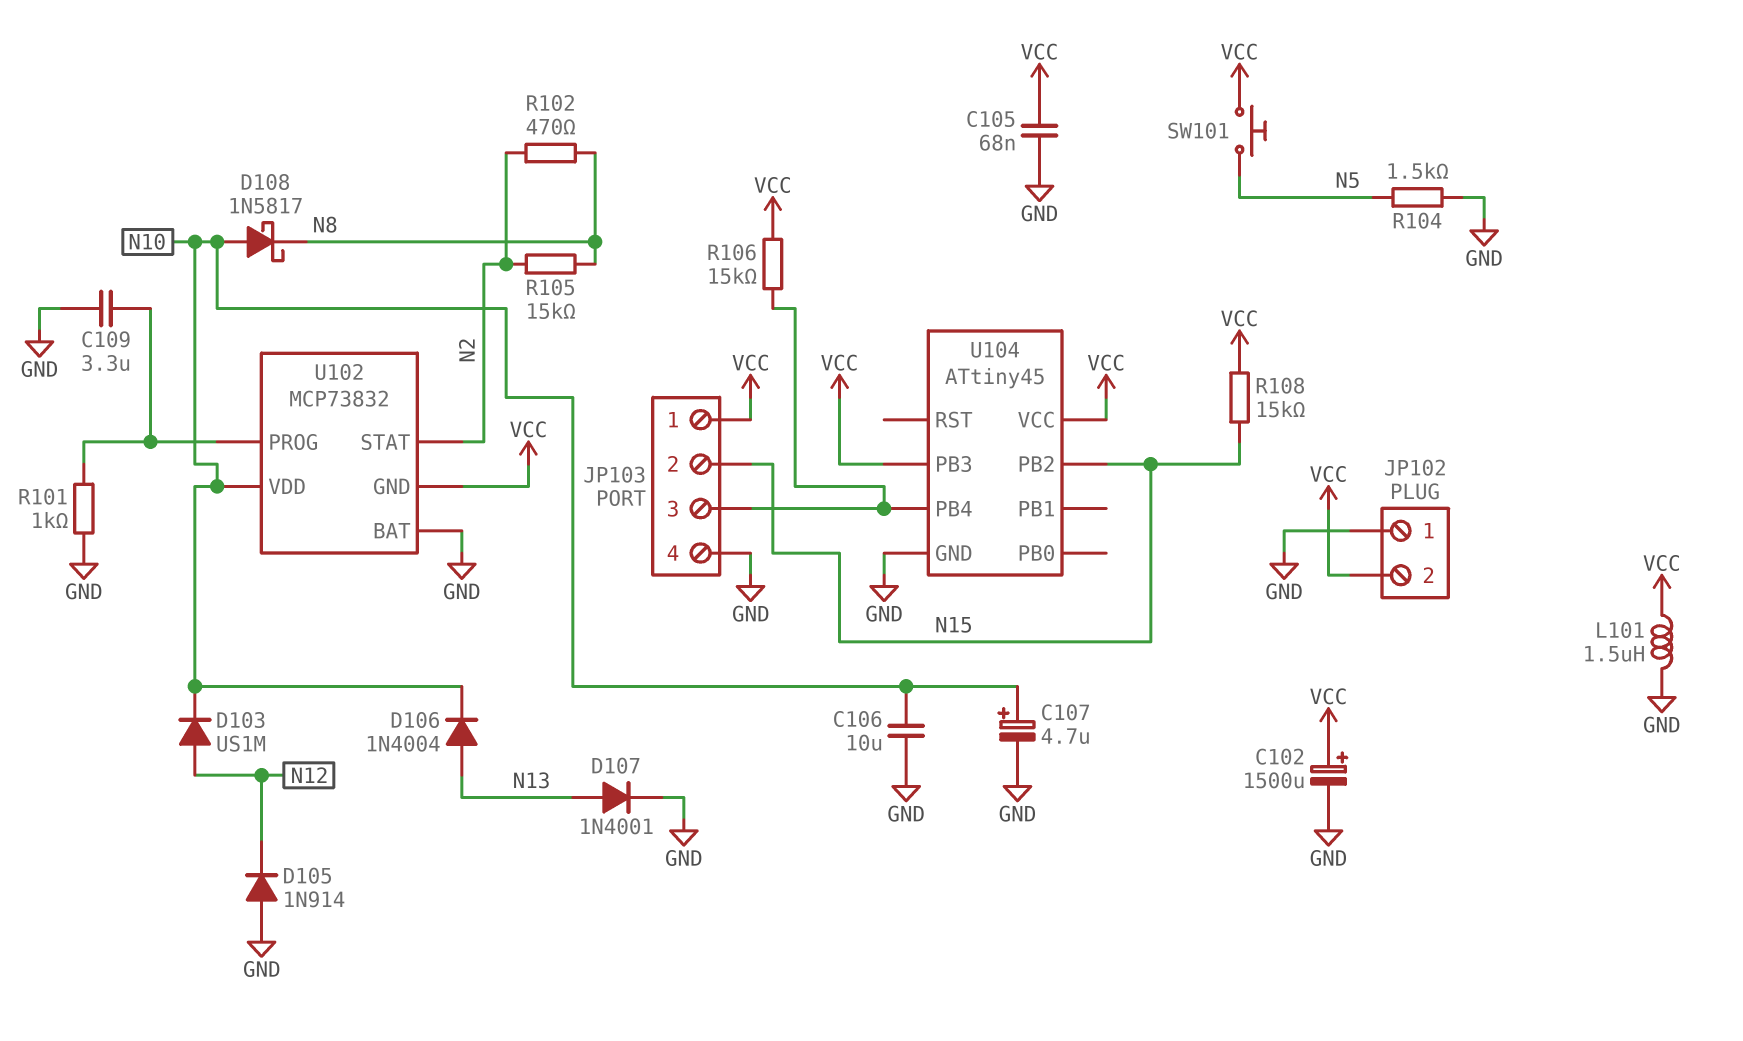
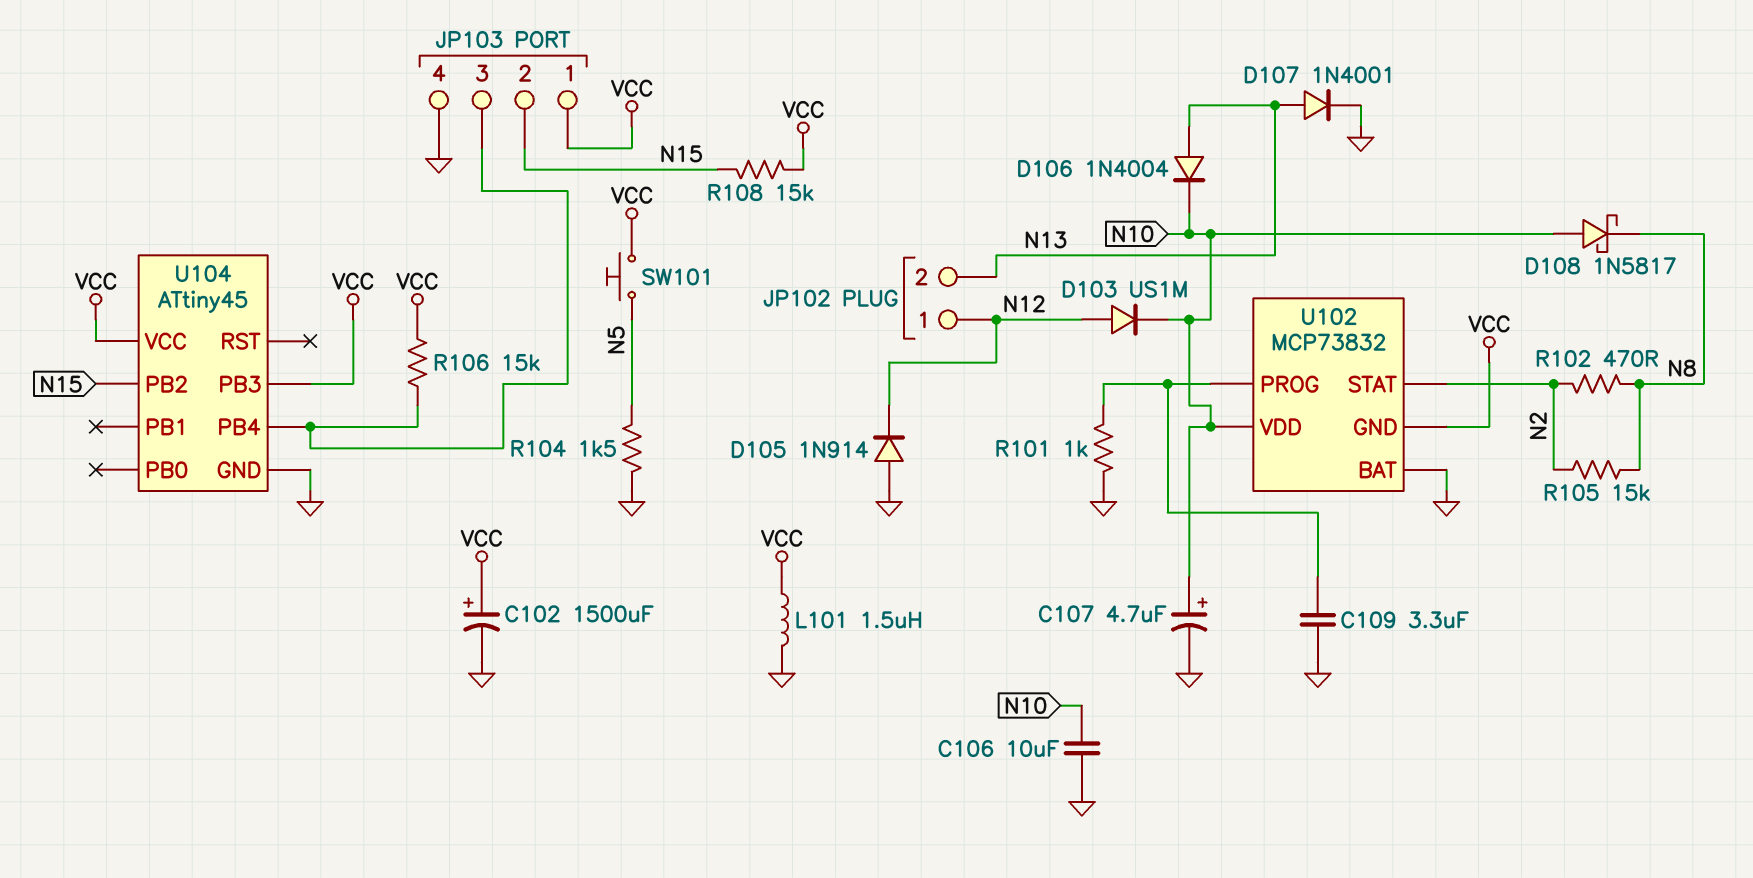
C105: 68nF (GND, VCC) -> none
JP102 pin 1: GND -> N12
JP102 pin 2: VCC -> N13

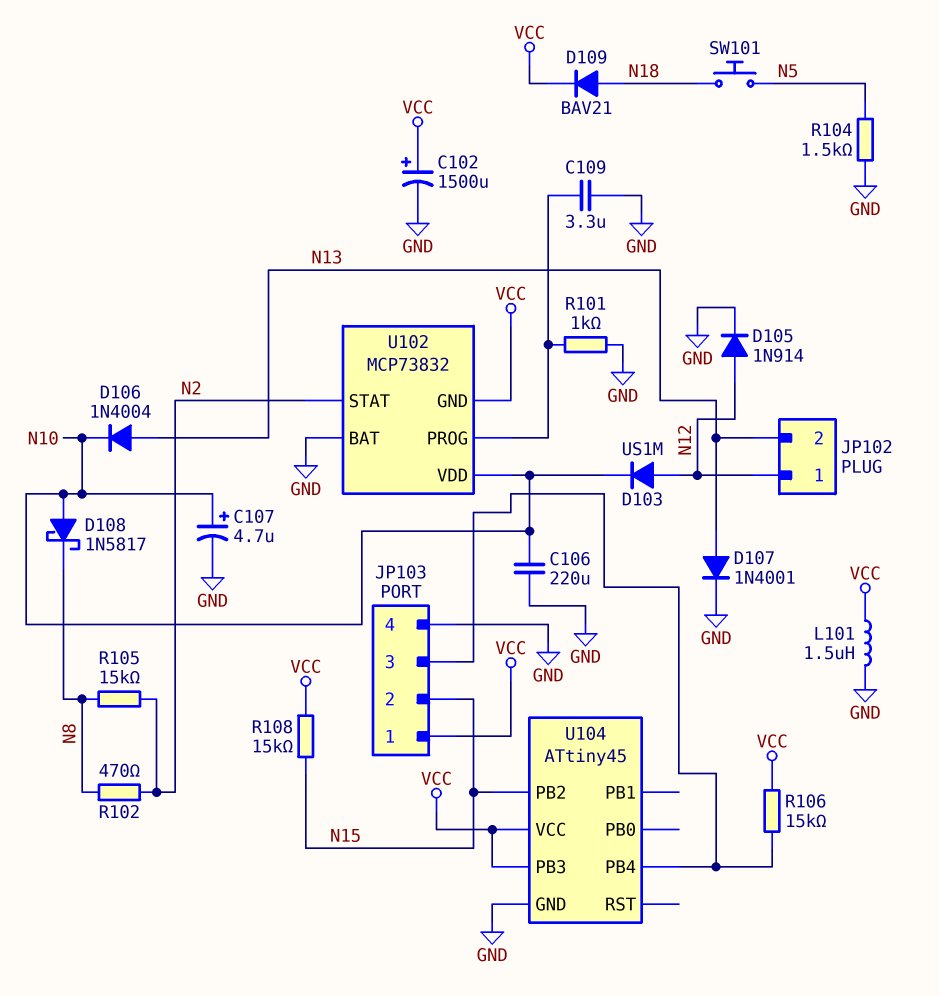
C106: 10uF (GND, N10) -> 220uF (GND, N10)
D105: diode 1N914 (A GND, K N12) -> diode 1N914 (A N12, K GND)
D109: none -> diode BAV21 (A N18, K VCC)
SW101: button (N5, VCC) -> button (N5, N18)

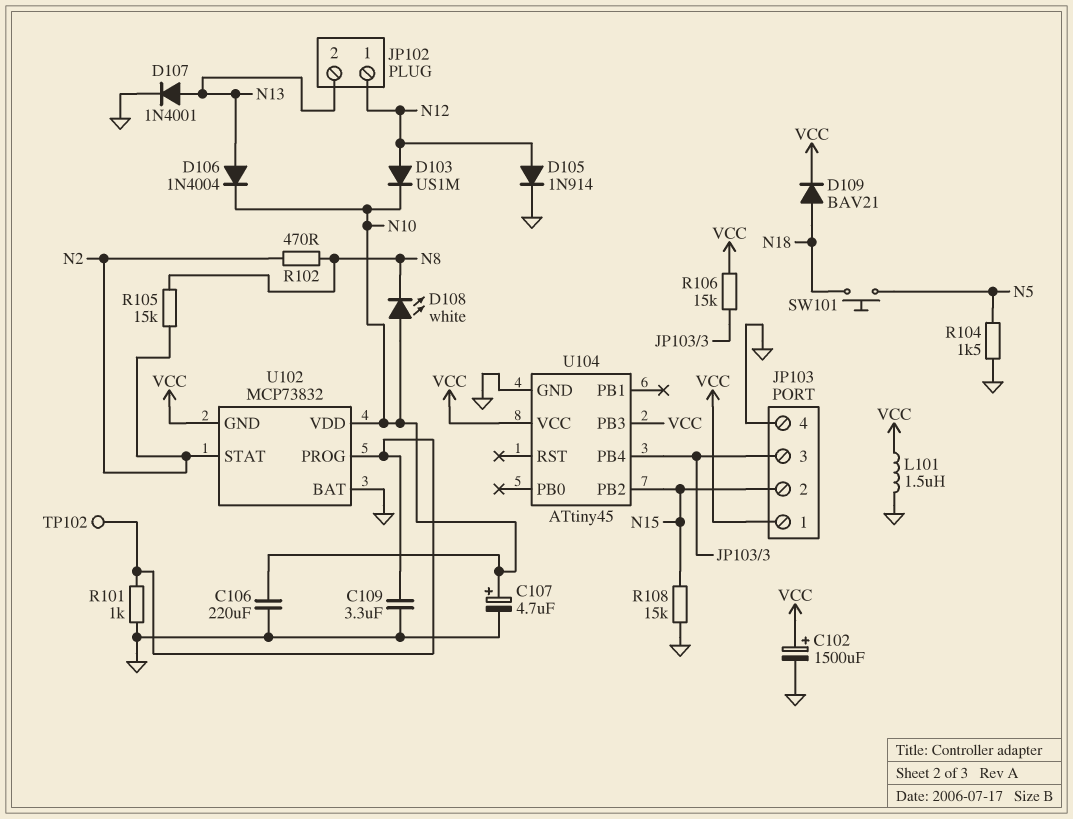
D108: schottky 1N5817 (A N10, K N8) -> LED white (A N10, K N8)
R108: 15k (N15, VCC) -> 15k (GND, N15)
TP102: none -> test point (U102/PROG)

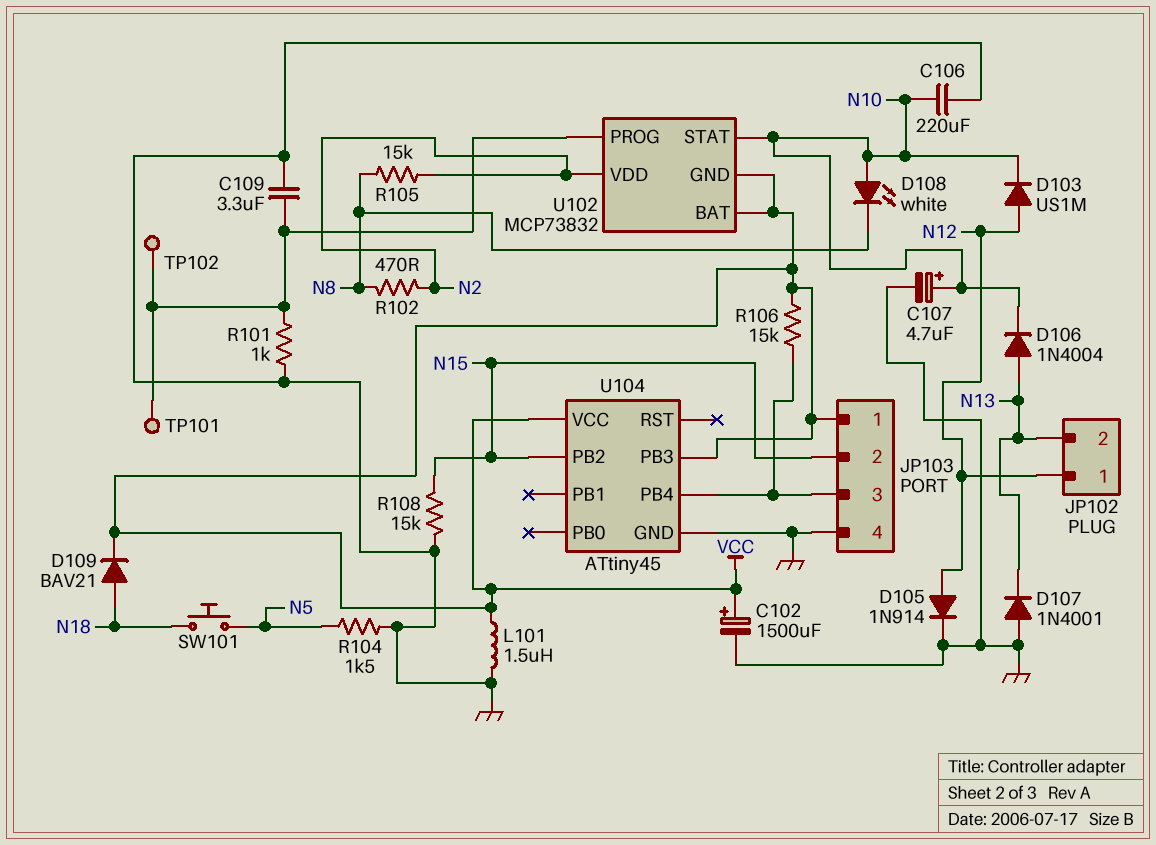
D107: diode 1N4001 (A N13, K GND) -> diode 1N4001 (A GND, K N13)
TP101: none -> test point (U102/PROG)
U102 pin BAT: GND -> VCC
U102 pin STAT: N2 -> N10
U102 pin VDD: N10 -> N2

